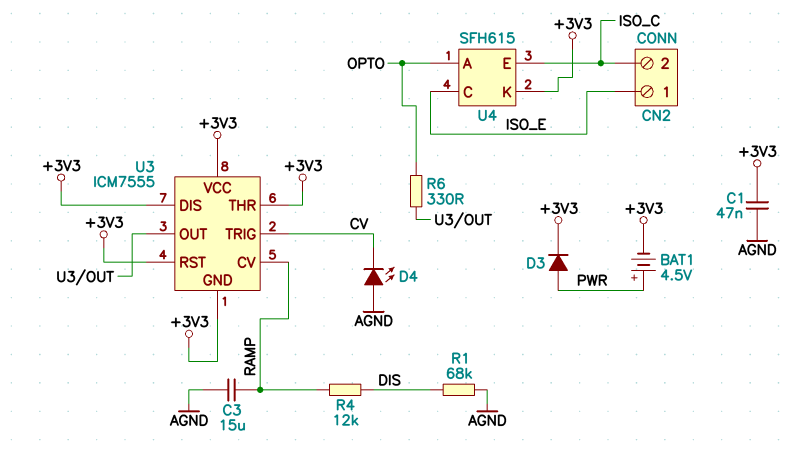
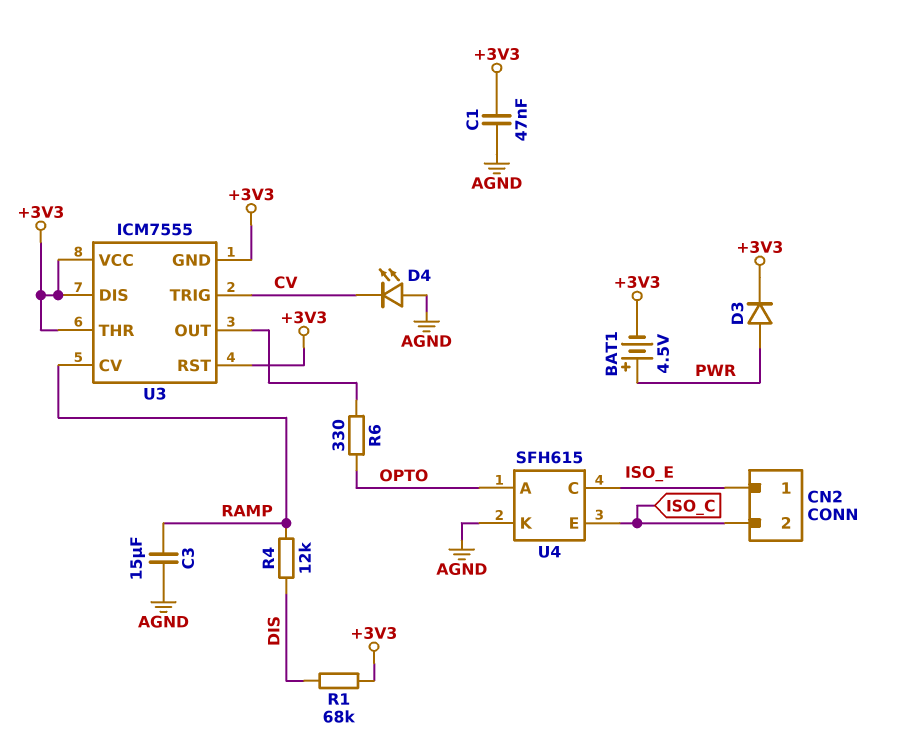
R1: 68k (AGND, DIS) -> 68k (+3V3, DIS)
U4 pin K: +3V3 -> AGND

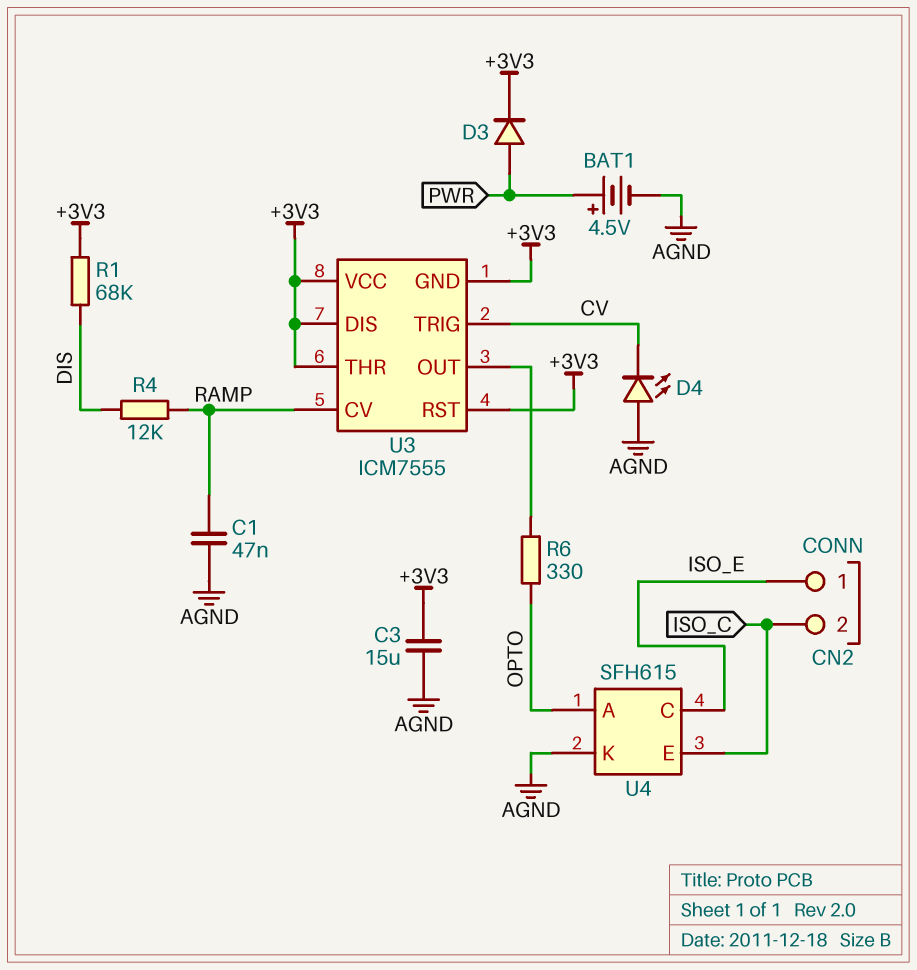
BAT1: 4.5V (plus PWR, minus +3V3) -> 4.5V (plus PWR, minus AGND)
C1: 47nF (+3V3, AGND) -> 47nF (AGND, RAMP)
C3: 15uF (AGND, RAMP) -> 15uF (+3V3, AGND)

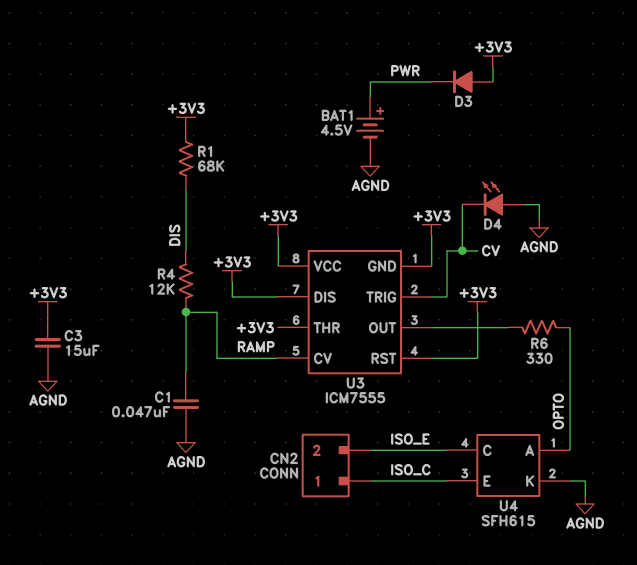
CN2 pin 1: ISO_E -> ISO_C
CN2 pin 2: ISO_C -> ISO_E
D3: diode (A PWR, K +3V3) -> diode (A +3V3, K PWR)

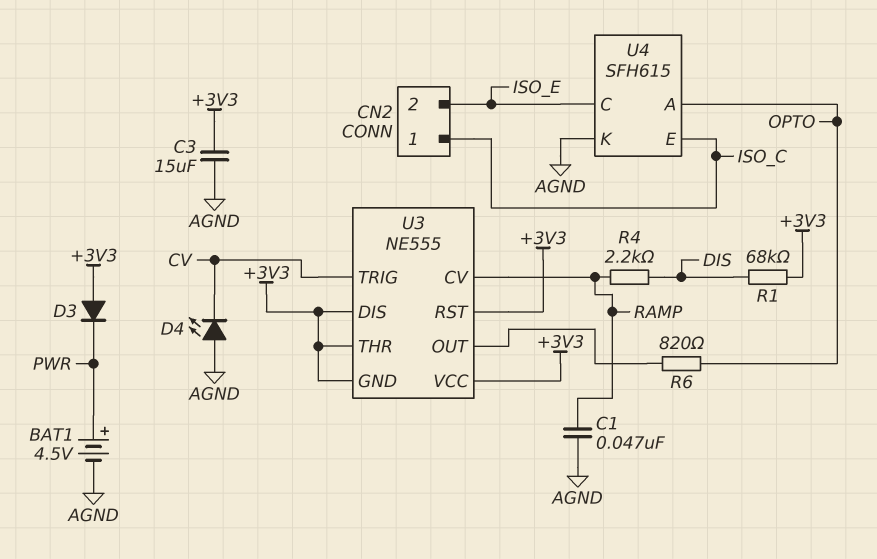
R4: 12k (DIS, RAMP) -> 2.2k (DIS, RAMP)
R6: 330 (OPTO, U3/OUT) -> 820 (OPTO, U3/OUT)
U3: ICM7555 -> NE555

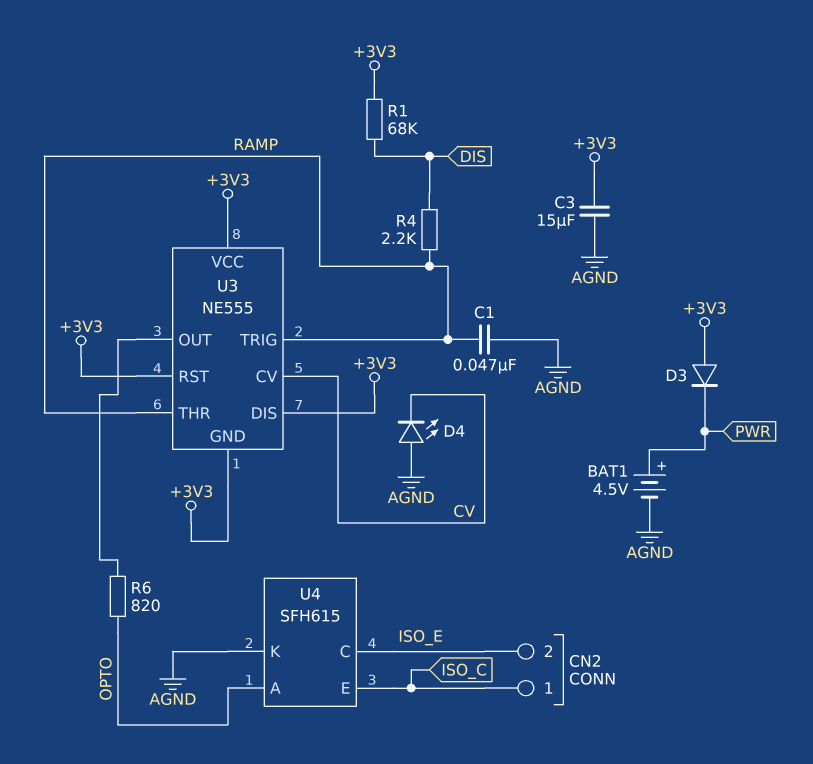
U3 pin CV: RAMP -> CV
U3 pin THR: +3V3 -> RAMP
U3 pin TRIG: CV -> RAMP

